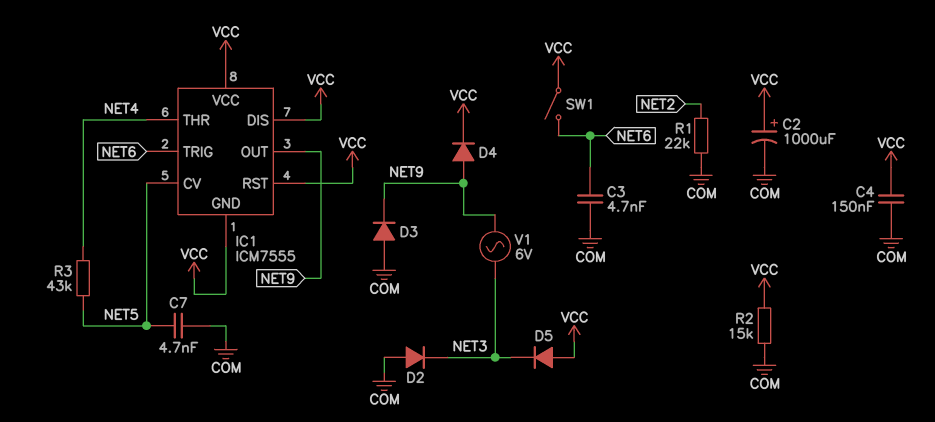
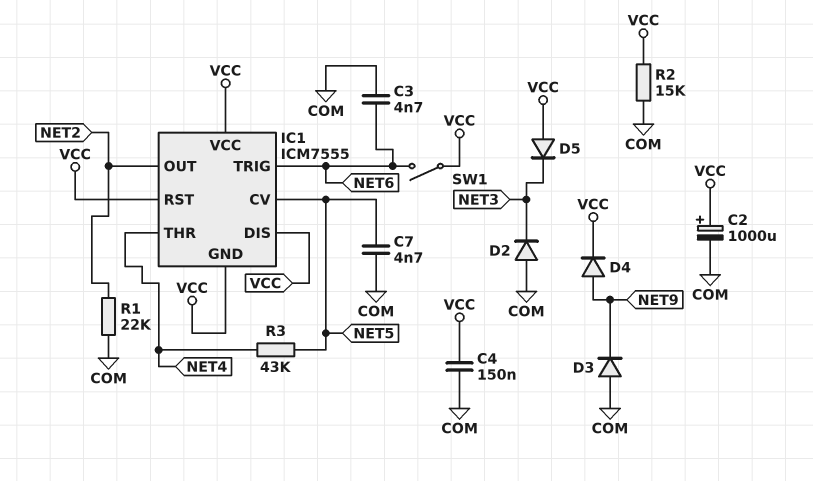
IC1 pin OUT: NET9 -> NET2
V1: AC 6V (NET3, NET9) -> none

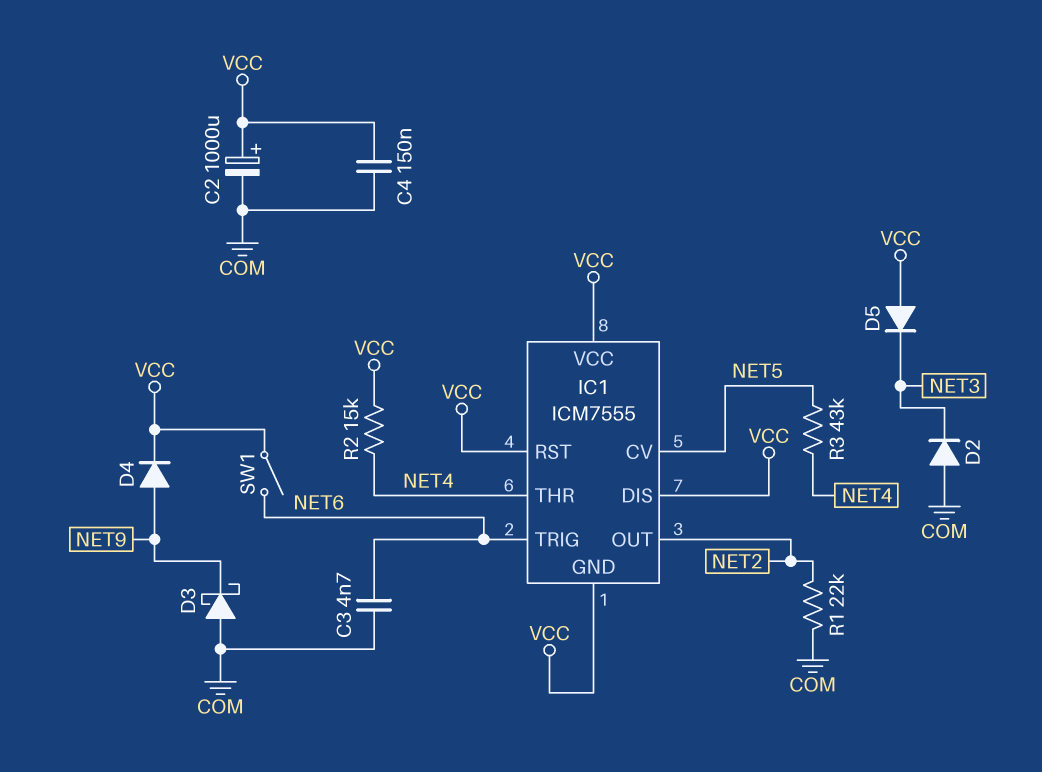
C7: 4.7nF (COM, NET5) -> none
D3: diode (A COM, K NET9) -> schottky (A COM, K NET9)
R2: 15k (COM, VCC) -> 15k (NET4, VCC)

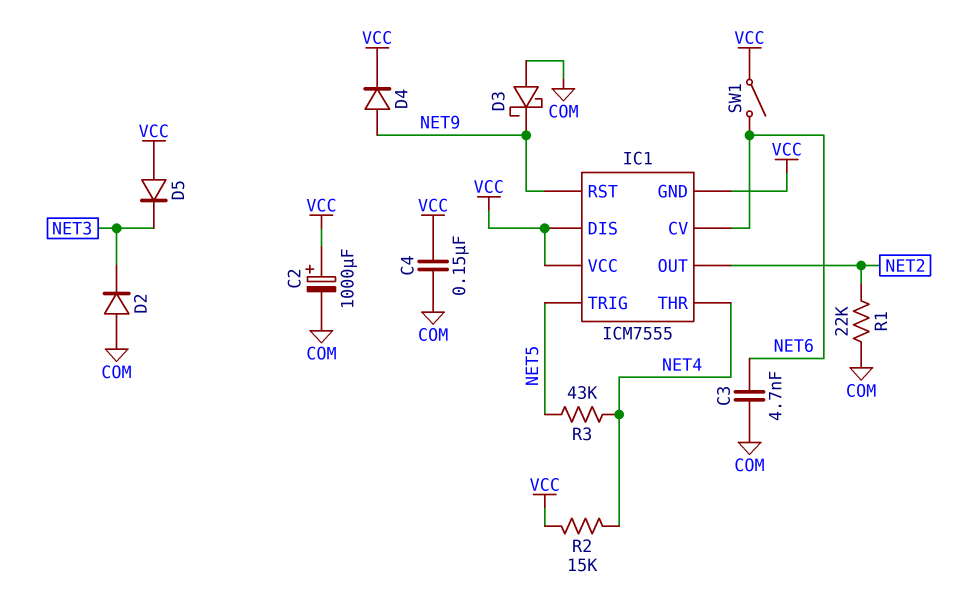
IC1 pin CV: NET5 -> NET6
IC1 pin RST: VCC -> NET9
IC1 pin TRIG: NET6 -> NET5

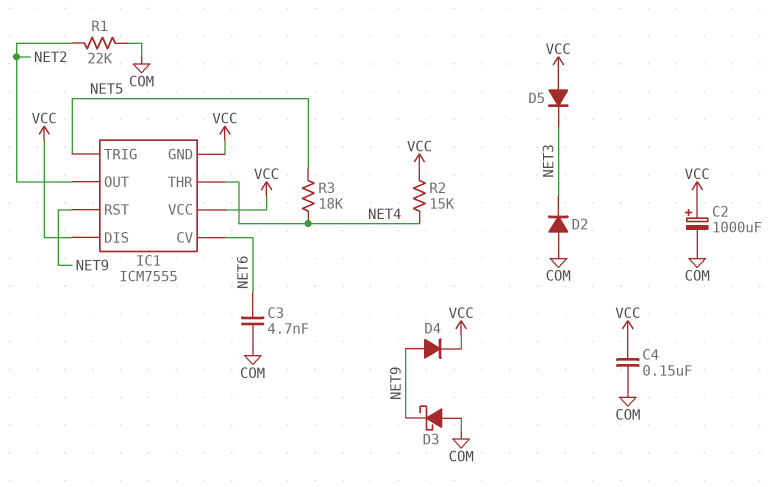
R3: 43k (NET4, NET5) -> 18k (NET4, NET5)
SW1: switch (NET6, VCC) -> none

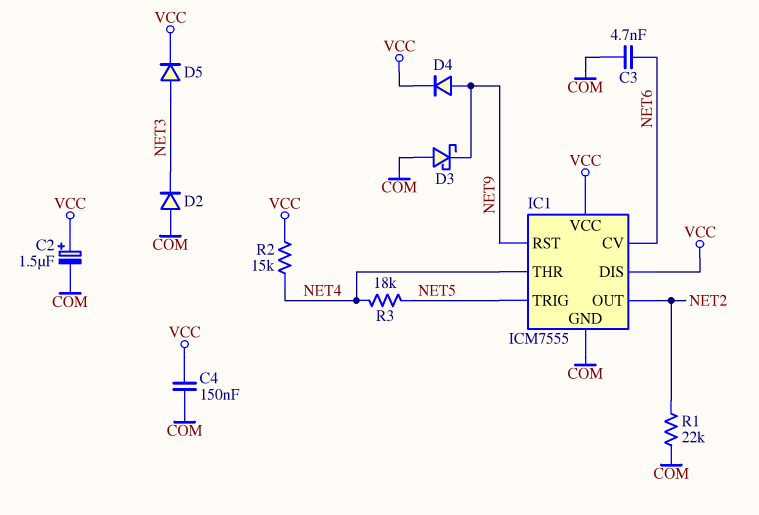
C2: 1000uF (plus VCC, minus COM) -> 1.5uF (plus VCC, minus COM)
D5: diode (A VCC, K NET3) -> diode (A NET3, K VCC)
IC1 pin GND: VCC -> COM

